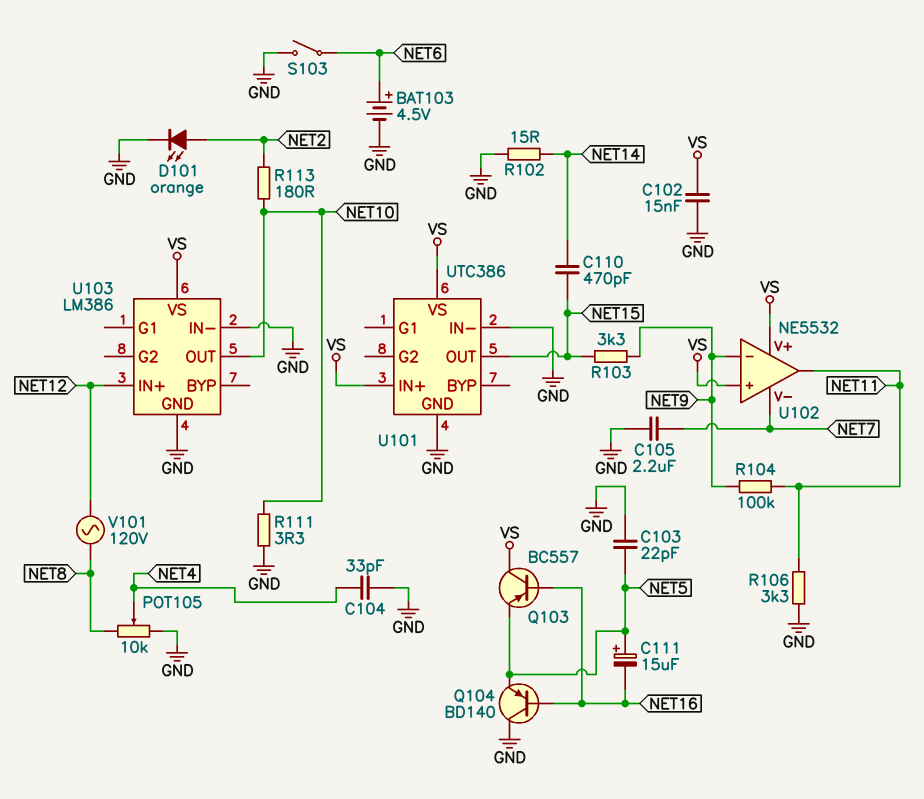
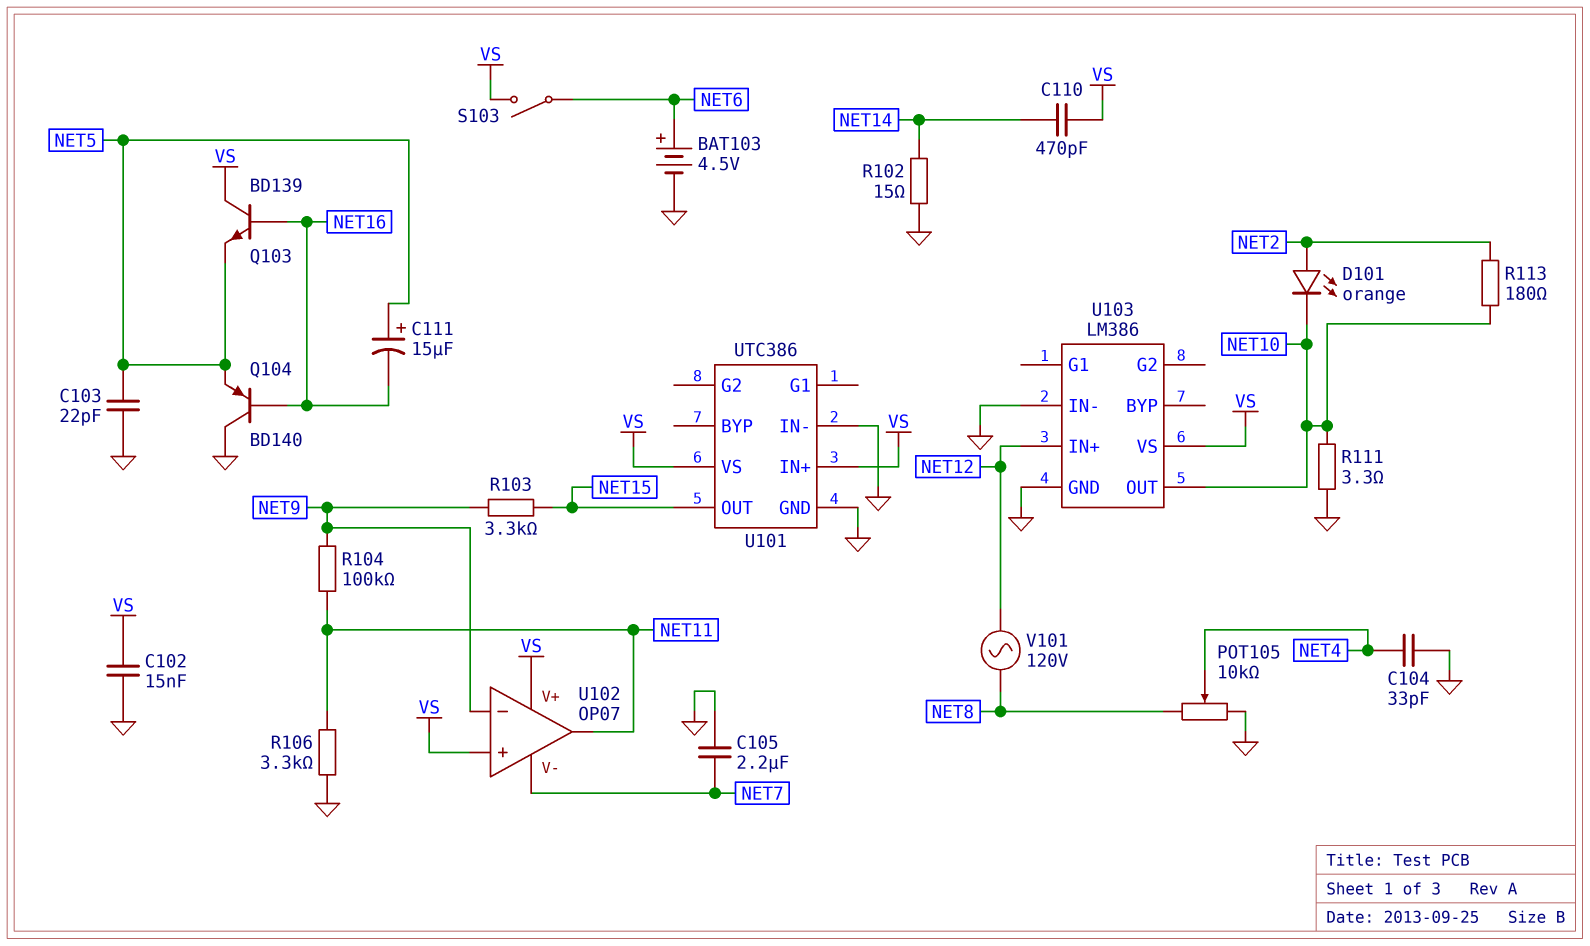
C110: 470pF (NET14, NET15) -> 470pF (NET14, VS)
D101: LED orange (A NET2, K GND) -> LED orange (A NET2, K NET10)
Q103: PNP BC557 (B NET16, C VS, E NET5) -> NPN BD139 (B NET16, C VS, E NET5)
S103: switch (GND, NET6) -> switch (NET6, VS)
U102: NE5532 -> OP07

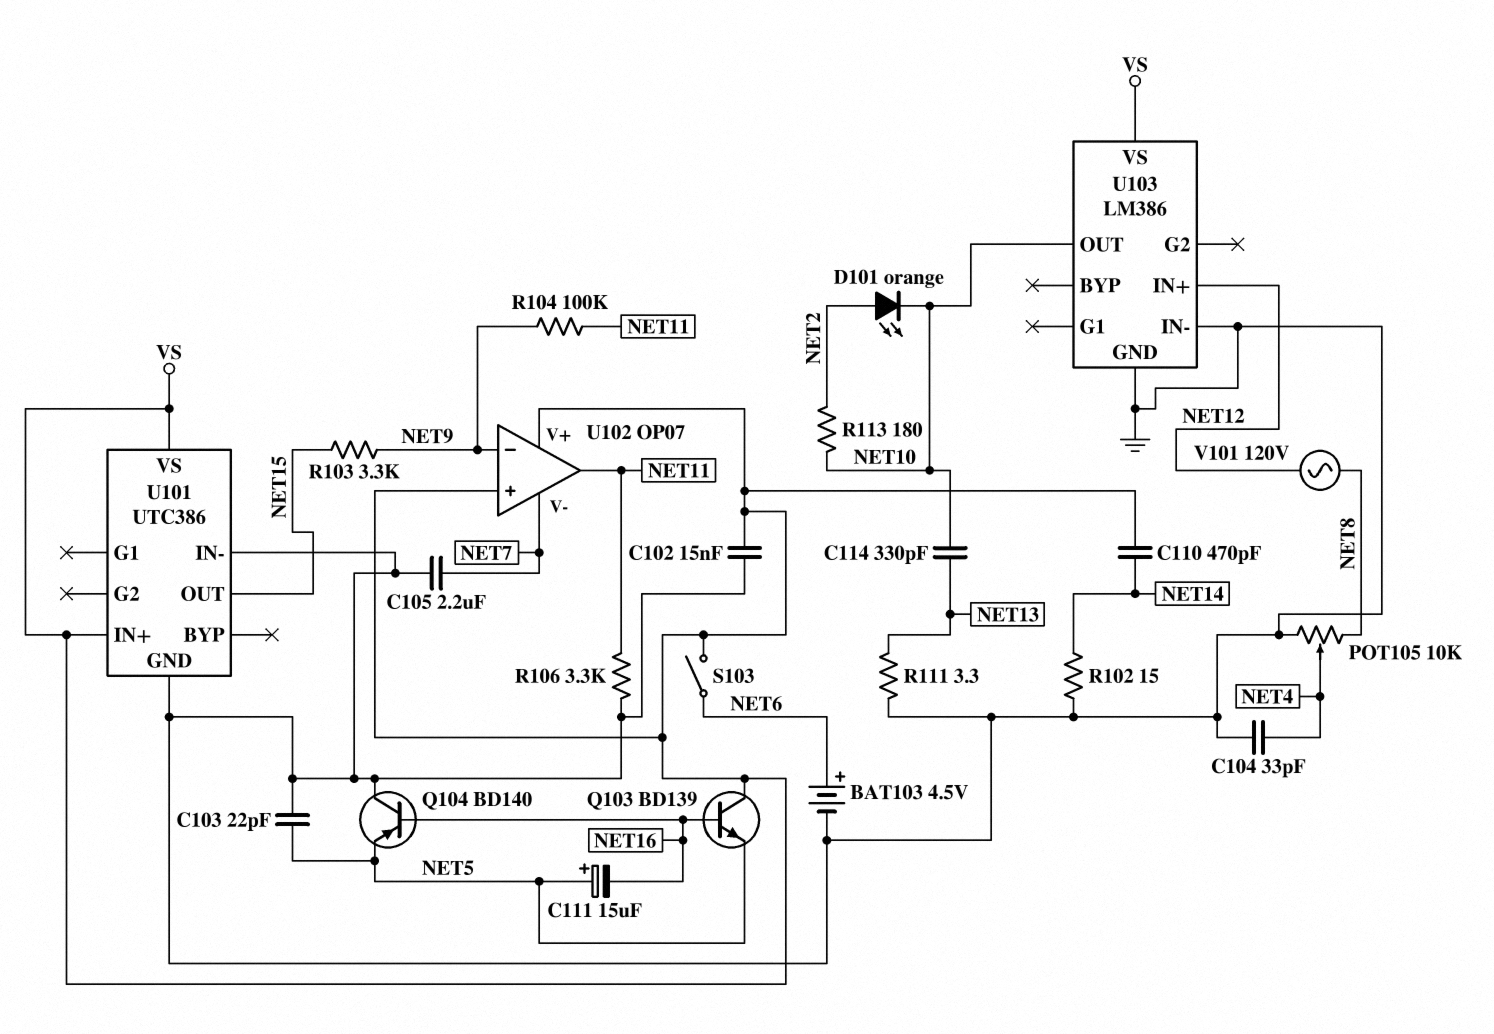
C114: none -> 330pF (NET10, NET13)
R111: 3.3 (GND, NET10) -> 3.3 (GND, NET13)

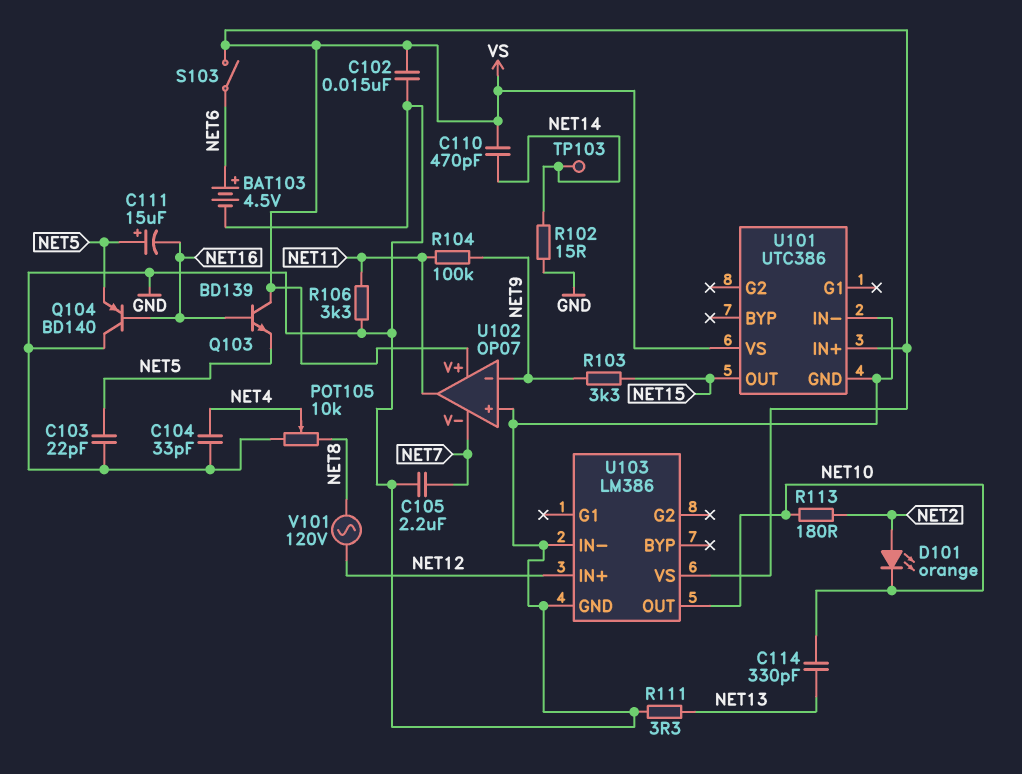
TP103: none -> test point (NET14)
U102 pin in+: VS -> GND

